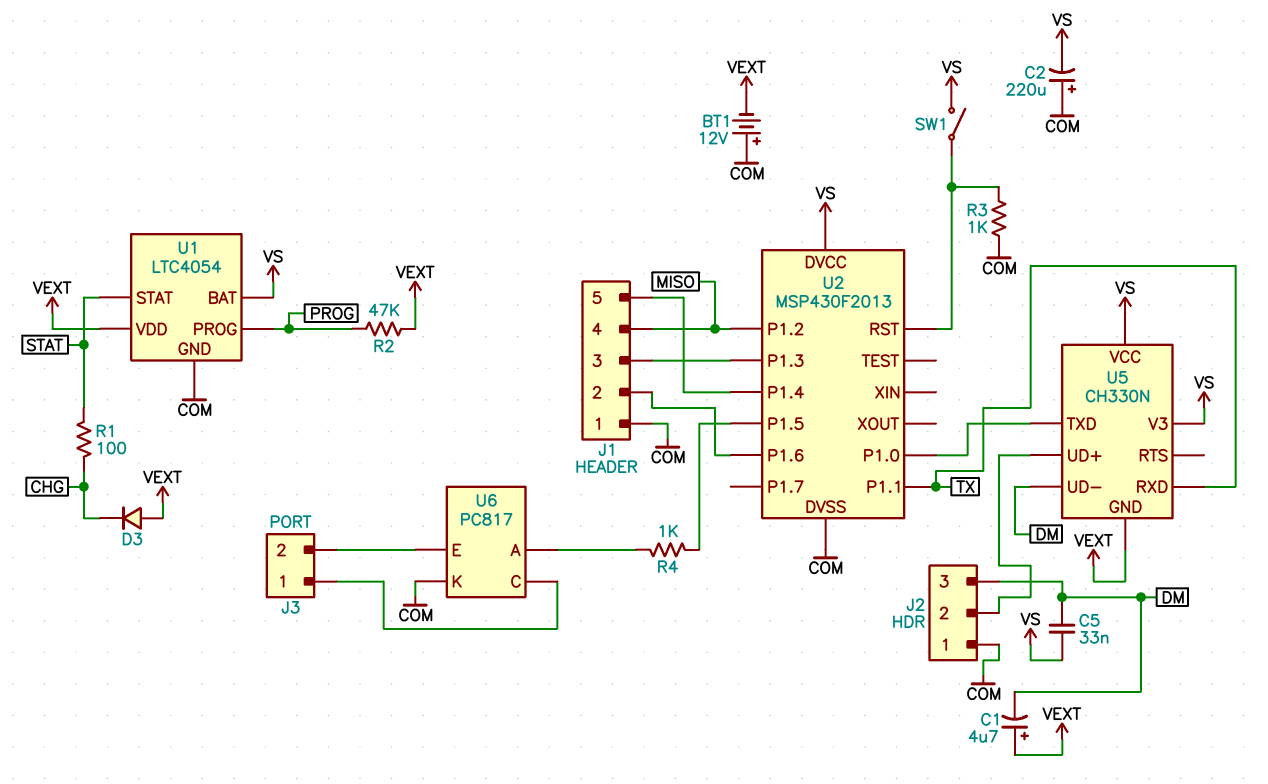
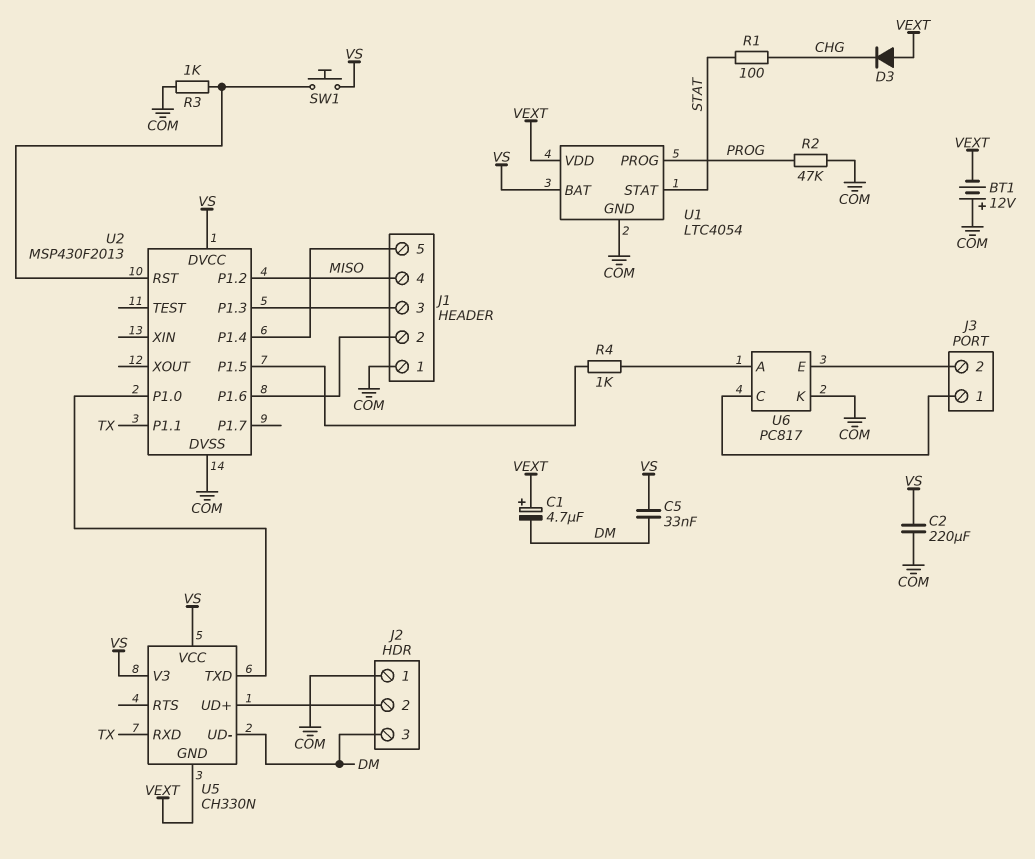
C2: 220uF (plus COM, minus VS) -> 220uF (COM, VS)
R2: 47k (PROG, VEXT) -> 47k (COM, PROG)
SW1: switch (U2/RST, VS) -> button (U2/RST, VS)

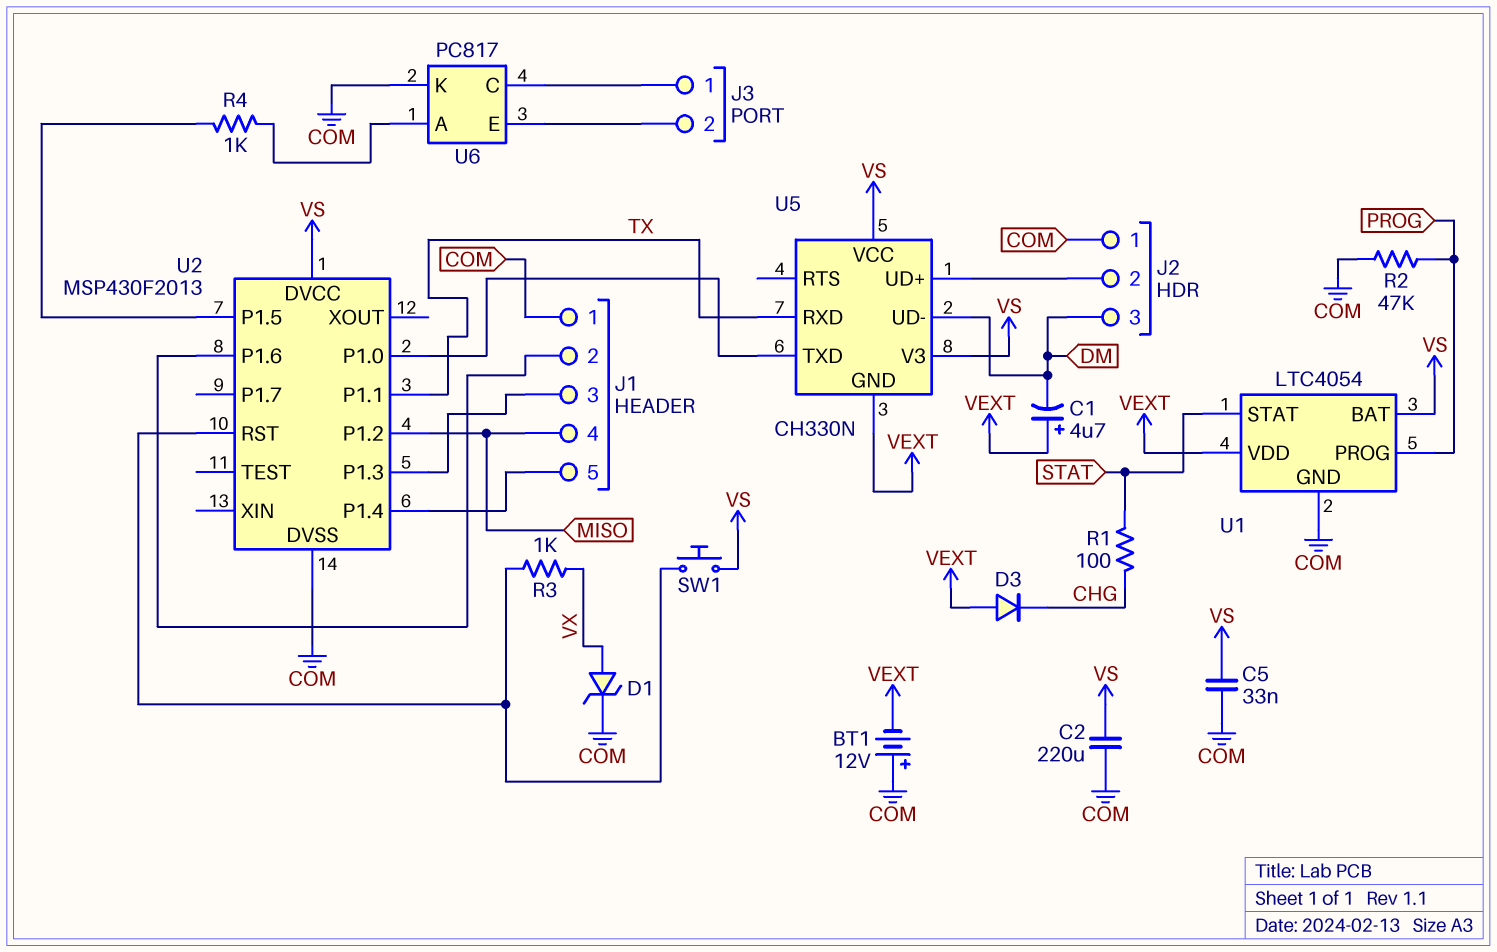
C5: 33nF (DM, VS) -> 33nF (COM, VS)
D1: none -> zener (A VX, K COM)
R3: 1k (COM, U2/RST) -> 1k (U2/RST, VX)

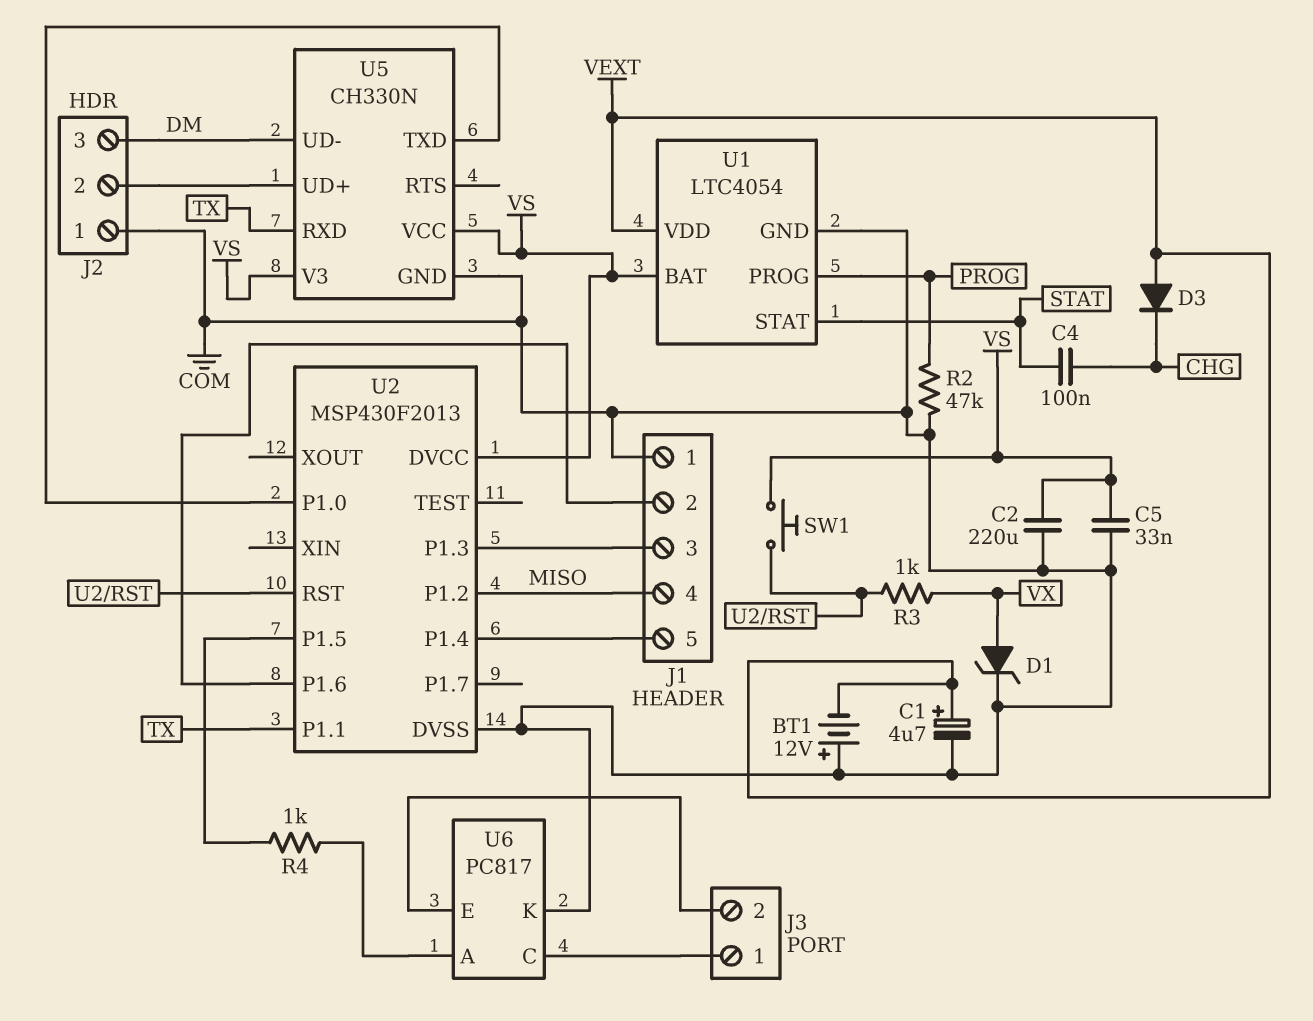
C1: 4.7uF (plus VEXT, minus DM) -> 4.7uF (plus VEXT, minus COM)
C4: none -> 100nF (CHG, STAT)
R1: 100 (CHG, STAT) -> none
U5 pin GND: VEXT -> COM

